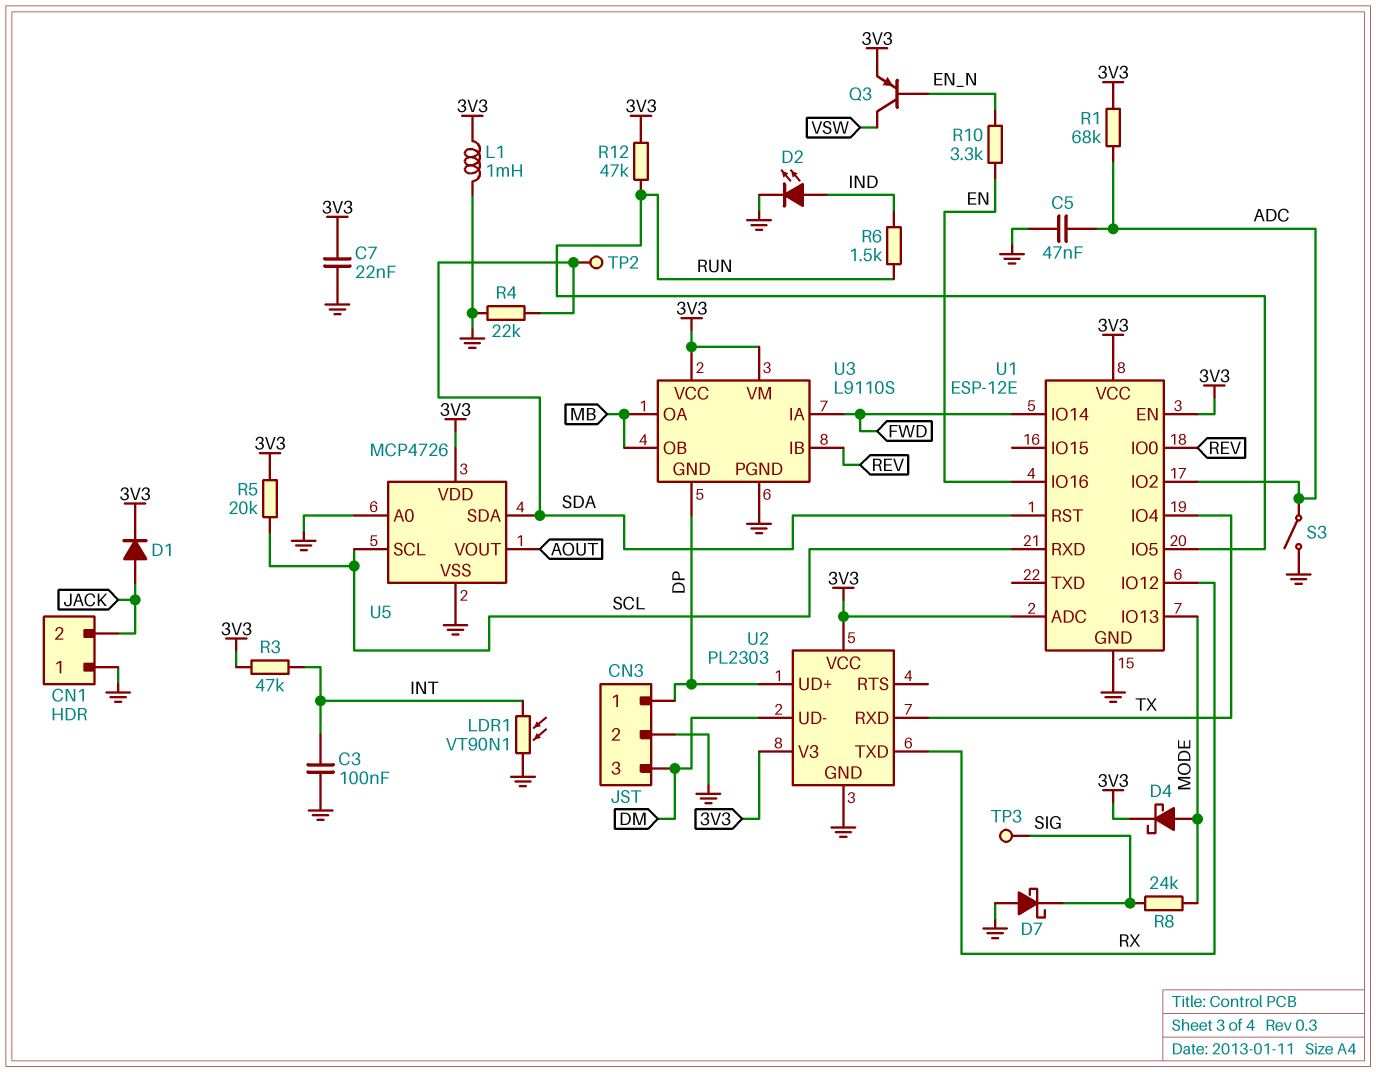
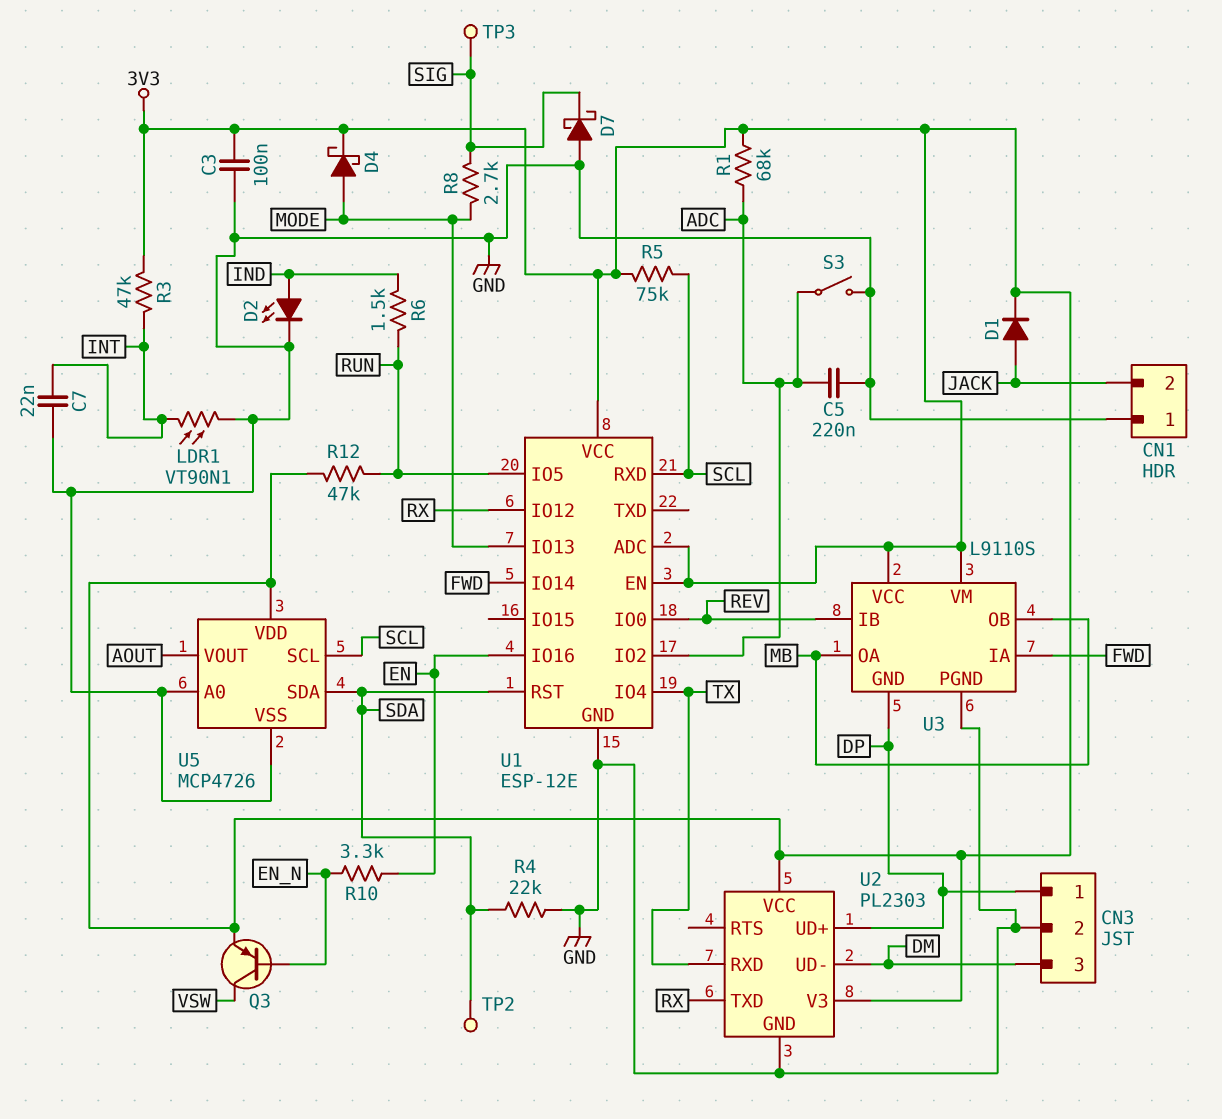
C3: 100nF (GND, INT) -> 100nF (3V3, GND)
C5: 47nF (ADC, GND) -> 220nF (ADC, GND)
C7: 22nF (3V3, GND) -> 22nF (GND, INT)
L1: 1mH (3V3, GND) -> none
R5: 20k (3V3, SCL) -> 75k (3V3, SCL)
R8: 24k (MODE, SIG) -> 2.7k (MODE, SIG)

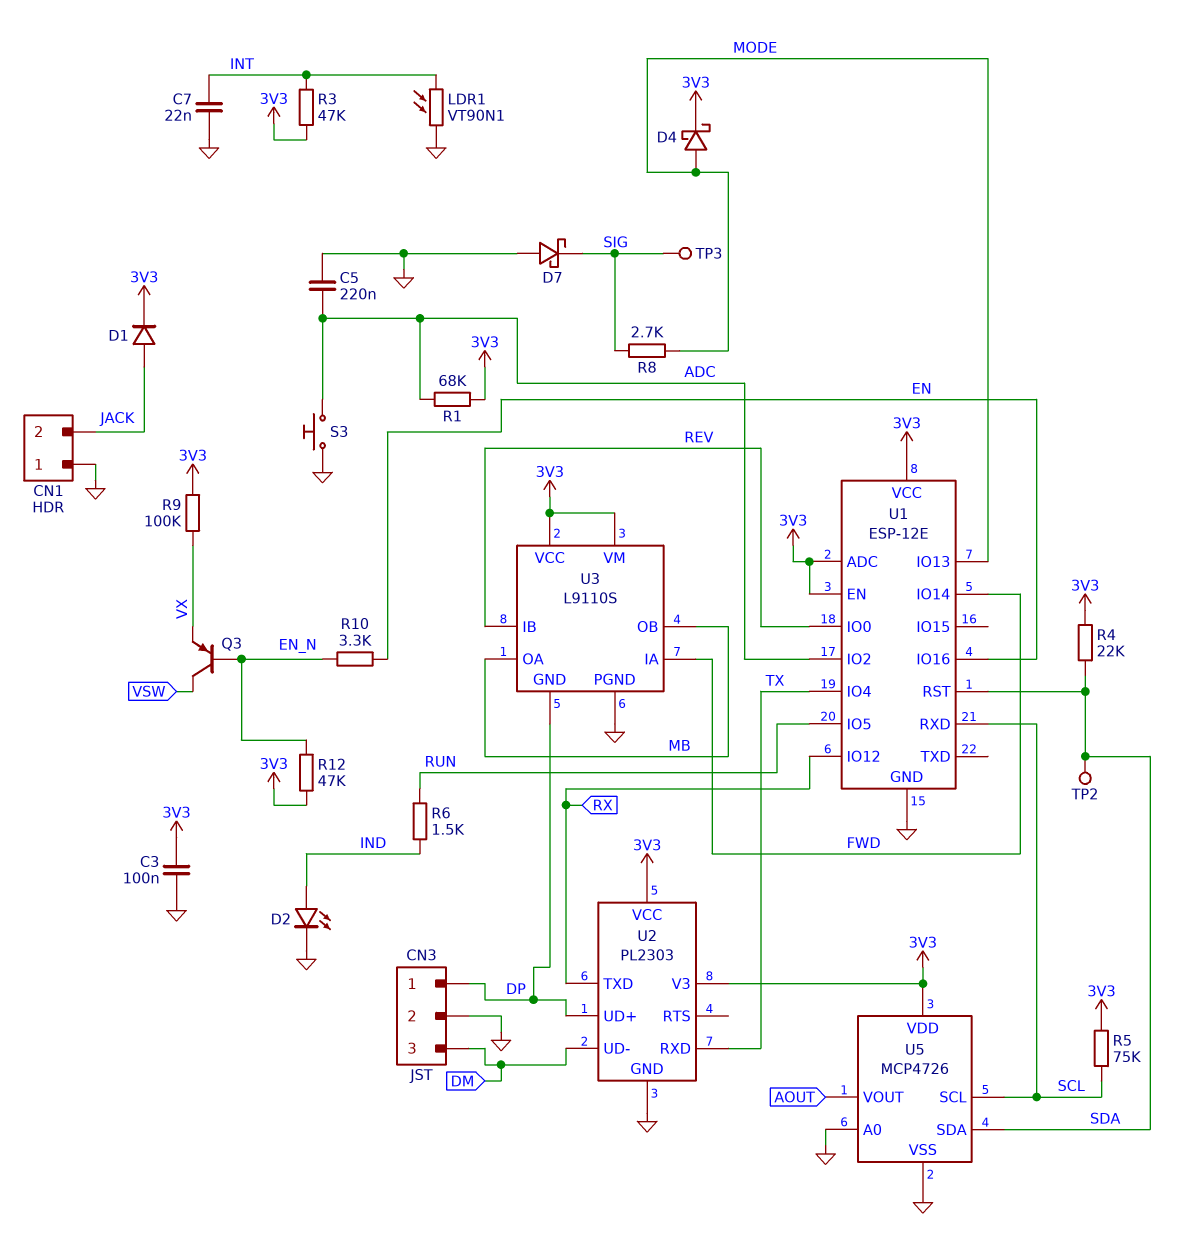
Q3: PNP (B EN_N, C VSW, E 3V3) -> PNP (B EN_N, C VSW, E VX)
R4: 22k (GND, SDA) -> 22k (3V3, SDA)
R9: none -> 100k (3V3, VX)
R12: 47k (3V3, RUN) -> 47k (3V3, EN_N)
S3: switch (ADC, GND) -> button (ADC, GND)

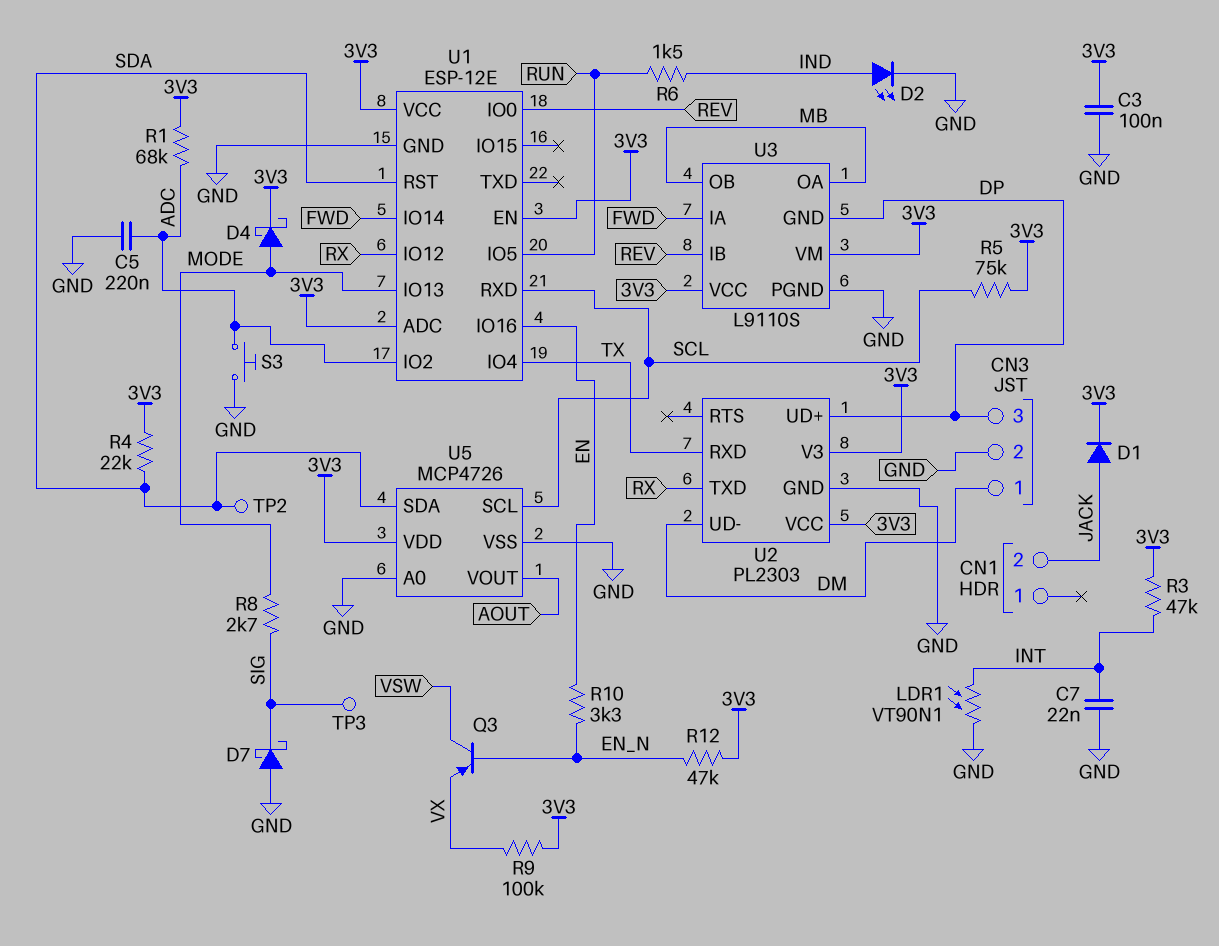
CN1 pin 1: GND -> none
CN3 pin 1: DP -> DM
CN3 pin 3: DM -> DP

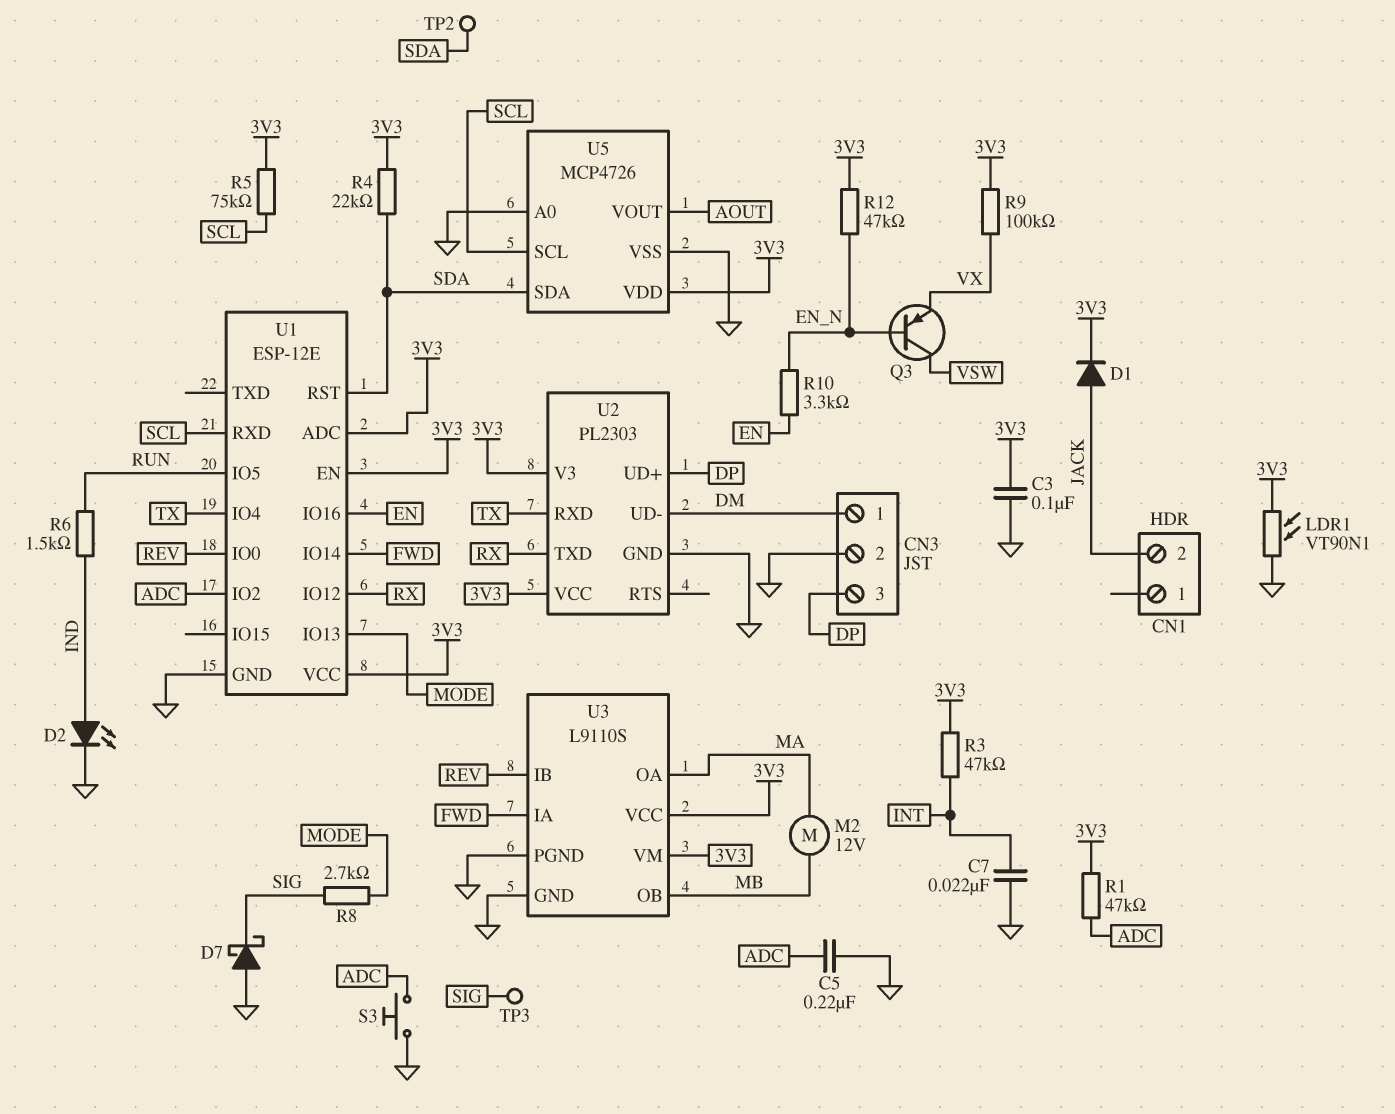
D4: schottky (A MODE, K 3V3) -> none
LDR1: VT90N1 (GND, INT) -> VT90N1 (3V3, GND)
M2: none -> motor 12V (MA, MB)
R1: 68k (3V3, ADC) -> 47k (3V3, ADC)
U3 pin GND: DP -> GND
U3 pin OA: MB -> MA

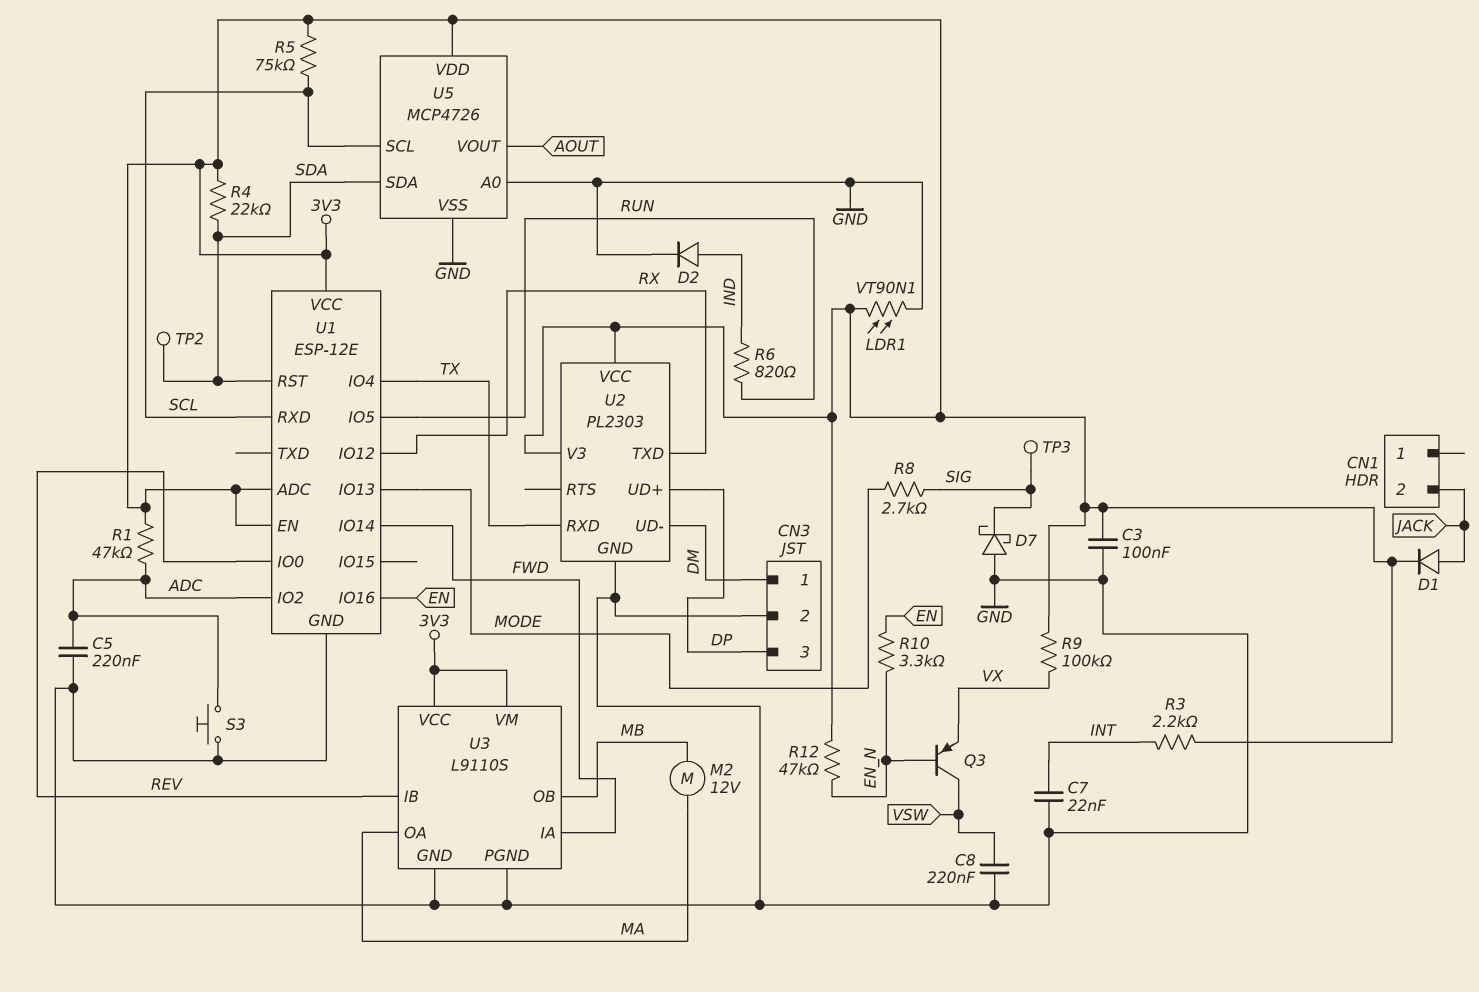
C8: none -> 220nF (GND, VSW)
D2: LED (A IND, K GND) -> diode (A IND, K GND)
R3: 47k (3V3, INT) -> 2.2k (3V3, INT)
R6: 1.5k (IND, RUN) -> 820 (IND, RUN)

